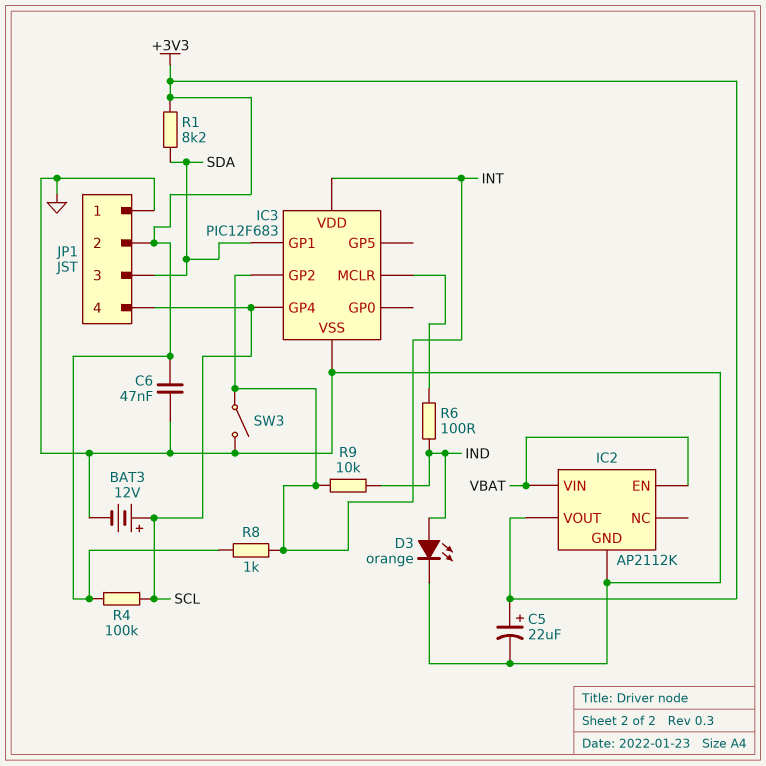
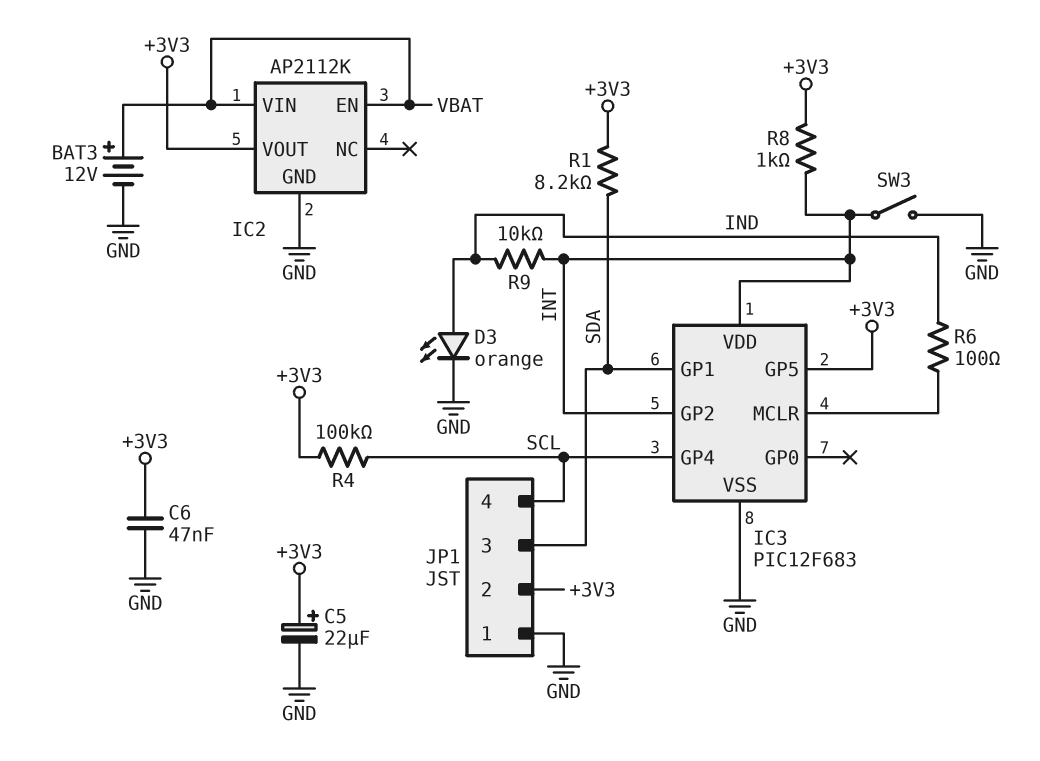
BAT3: 12V (plus SCL, minus GND) -> 12V (plus VBAT, minus GND)
IC3 pin GP5: none -> +3V3

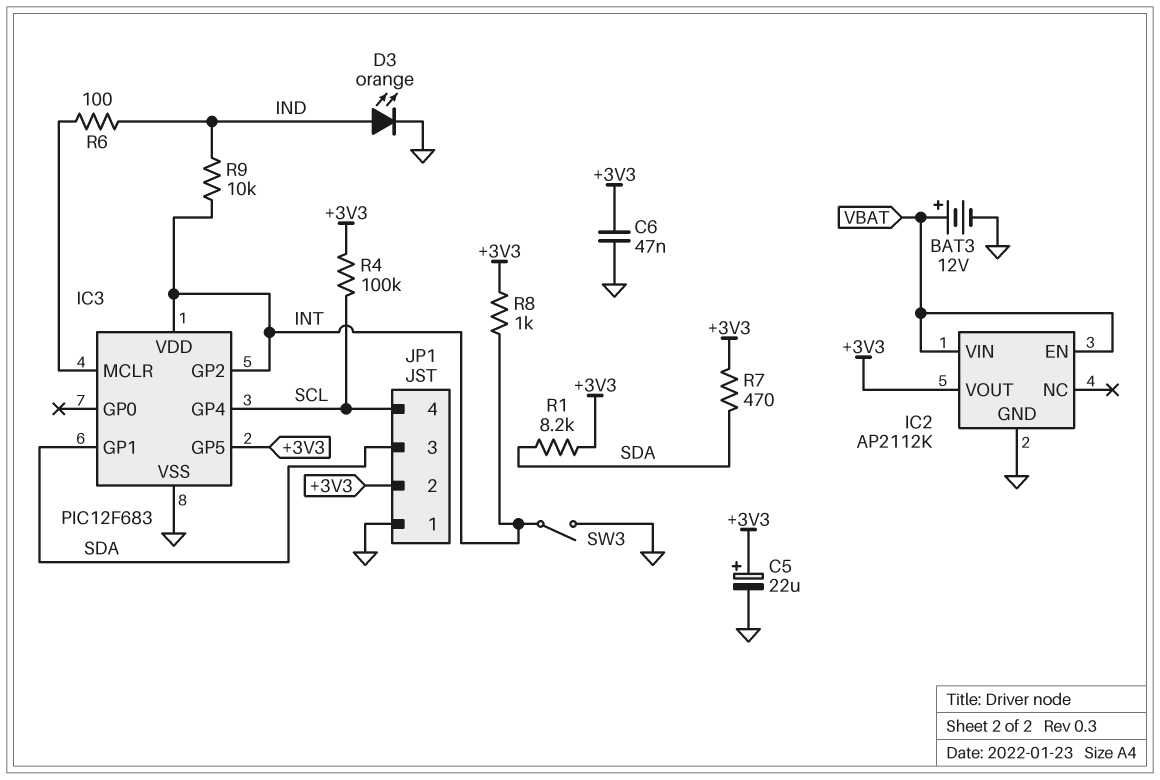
R7: none -> 470 (+3V3, SDA)

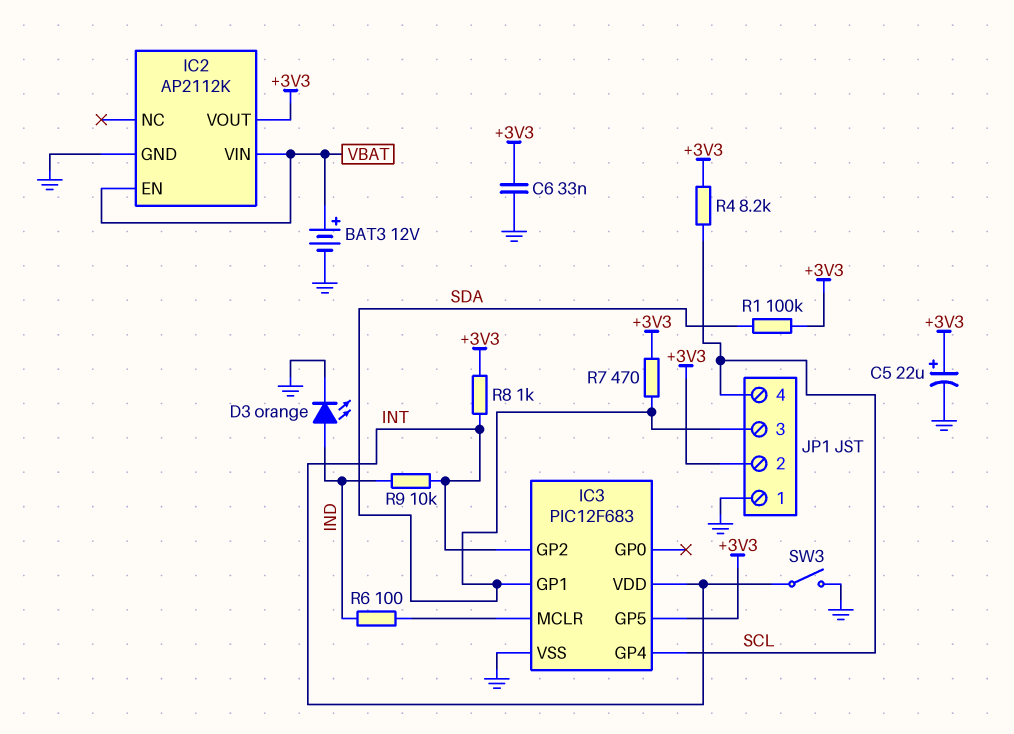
C6: 47nF (+3V3, GND) -> 33nF (+3V3, GND)
R1: 8.2k (+3V3, SDA) -> 100k (+3V3, SDA)
R4: 100k (+3V3, SCL) -> 8.2k (+3V3, SCL)

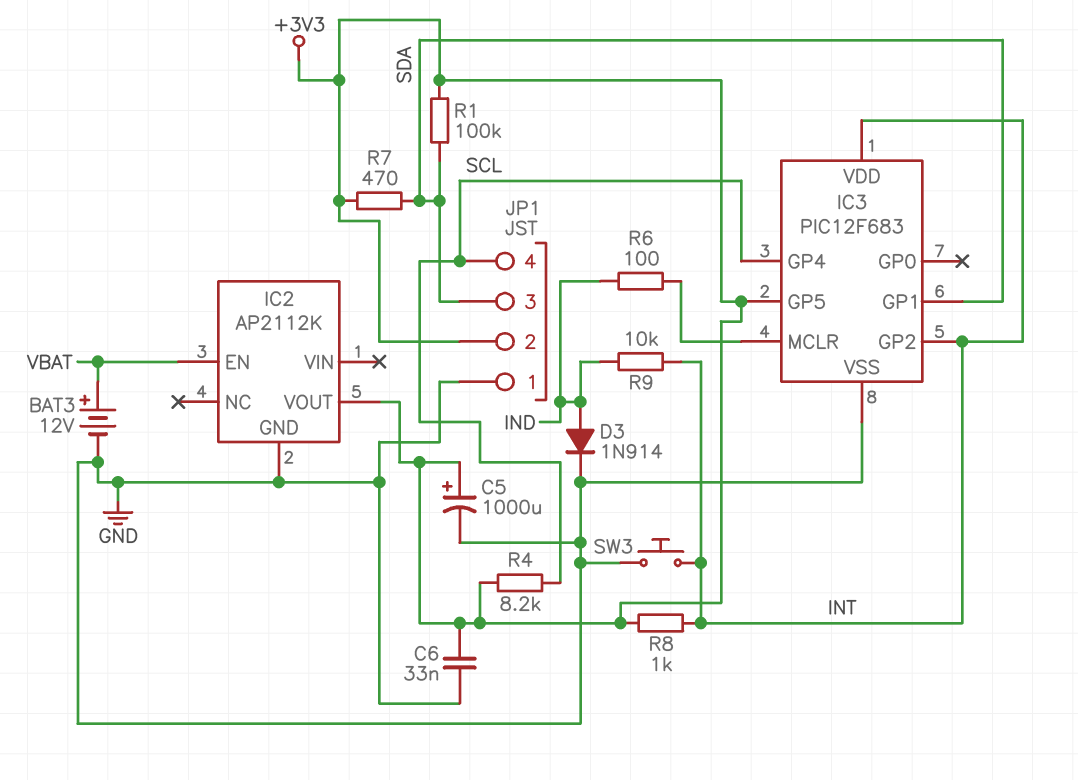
C5: 22uF (plus +3V3, minus GND) -> 1000uF (plus +3V3, minus GND)
D3: LED orange (A IND, K GND) -> diode 1N914 (A IND, K GND)
IC2 pin VIN: VBAT -> none
SW3: switch (GND, INT) -> button (GND, INT)

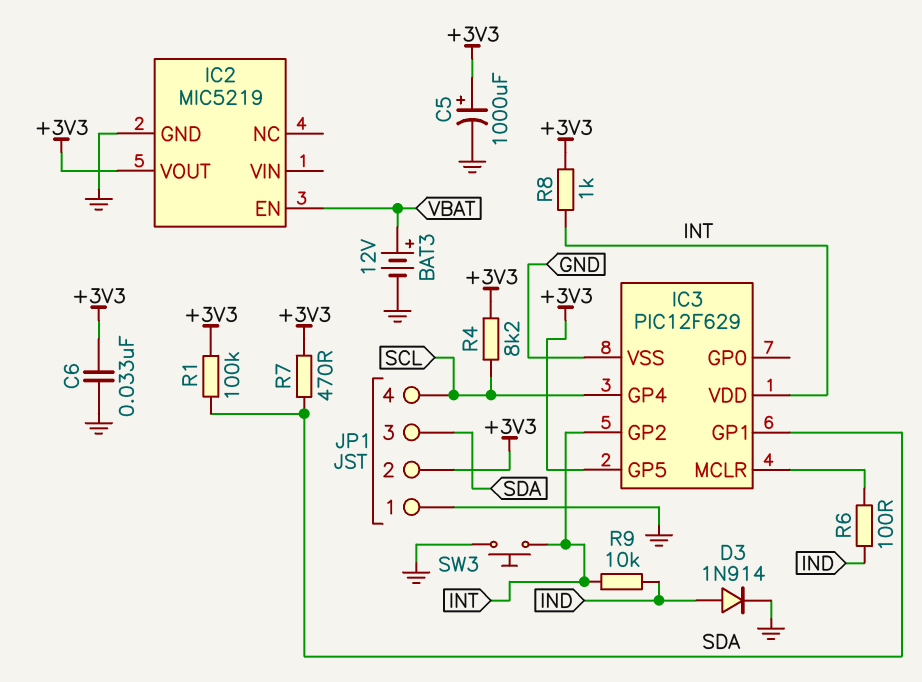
IC2: AP2112K -> MIC5219
IC3: PIC12F683 -> PIC12F629

